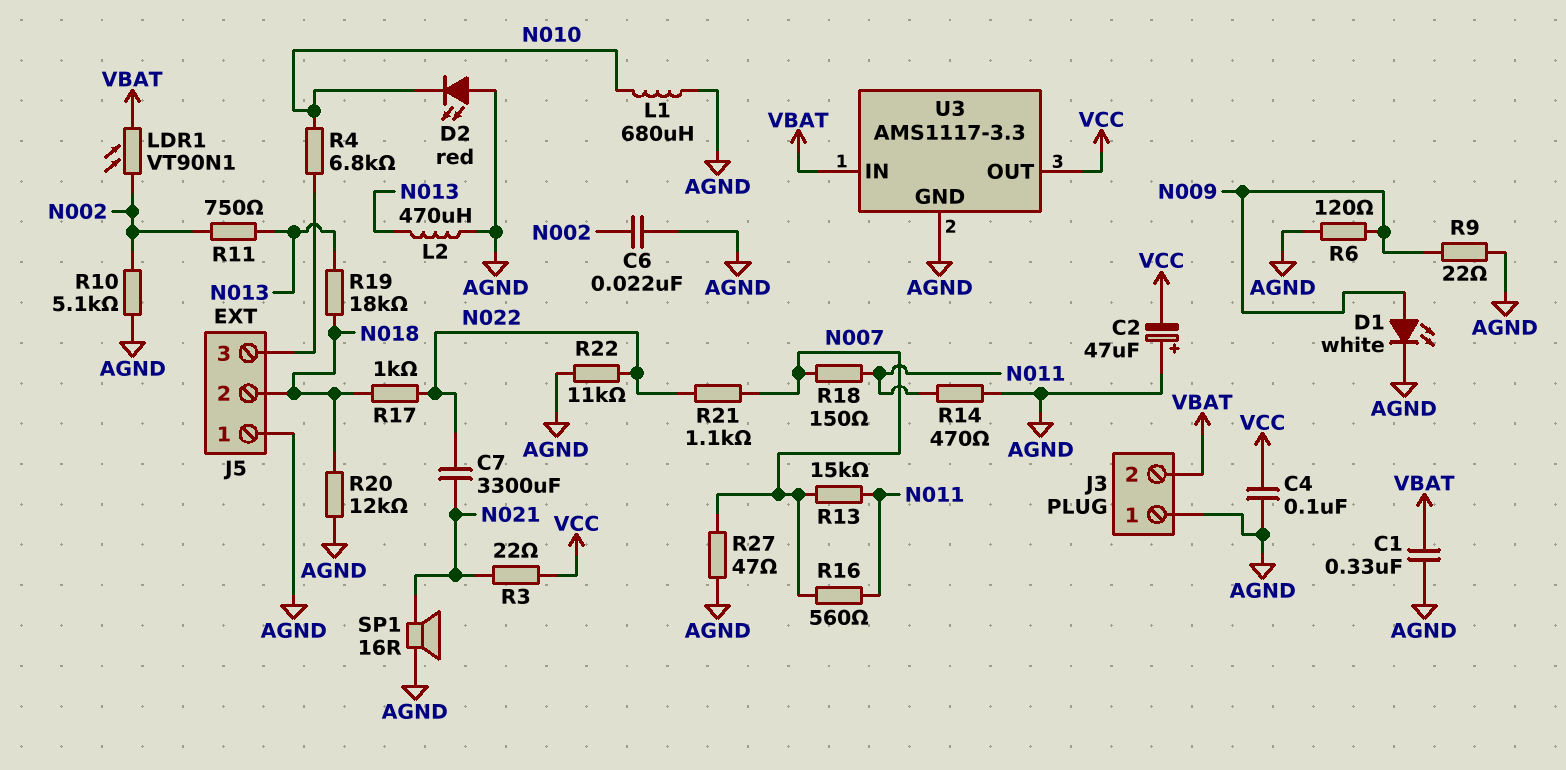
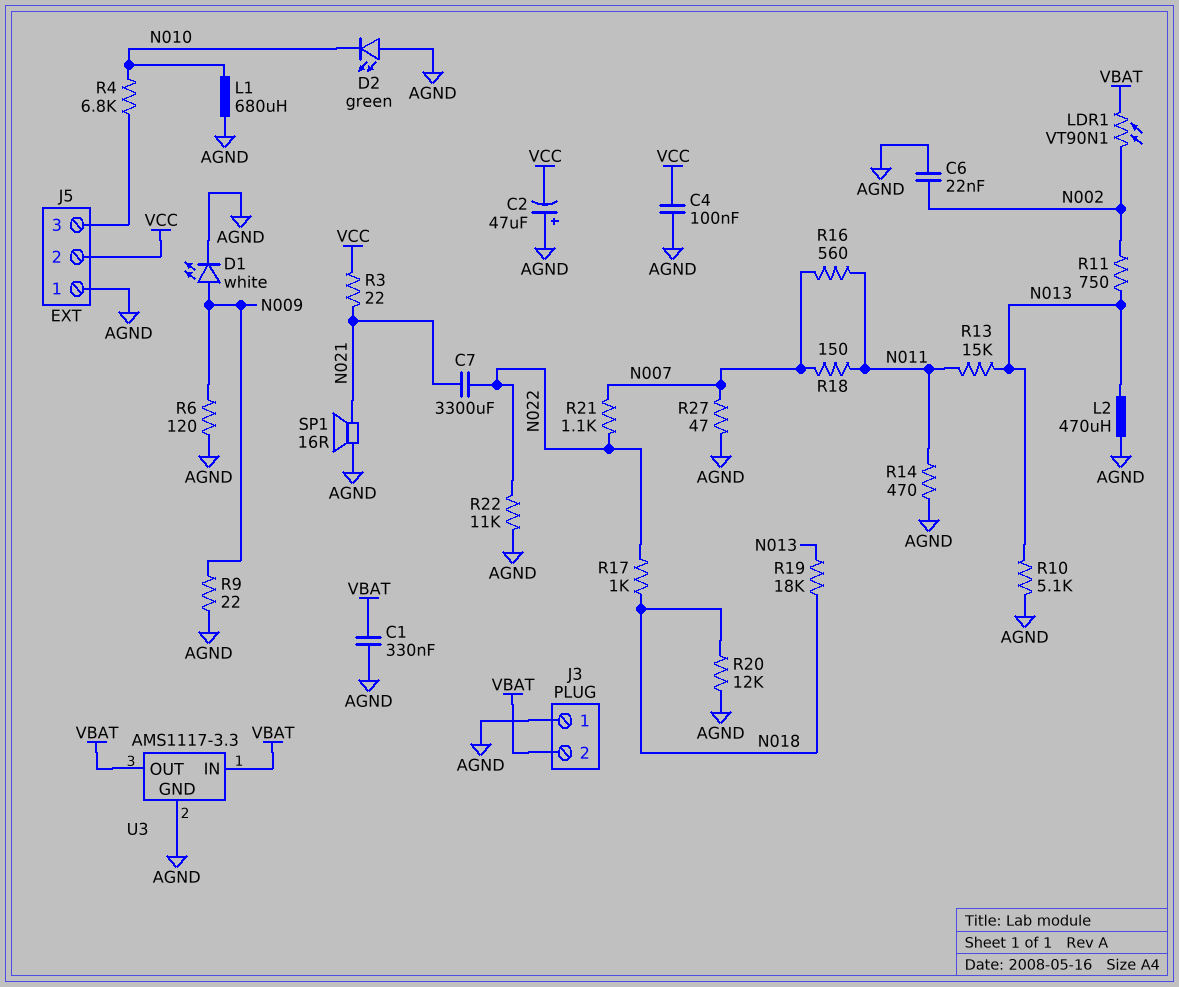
D2: LED red (A AGND, K N010) -> LED green (A AGND, K N010)
J5 pin 2: N018 -> VCC
R10: 5.1k (AGND, N002) -> 5.1k (AGND, N013)
R13: 15k (N007, N011) -> 15k (N011, N013)
U3 pin OUT: VCC -> VBAT

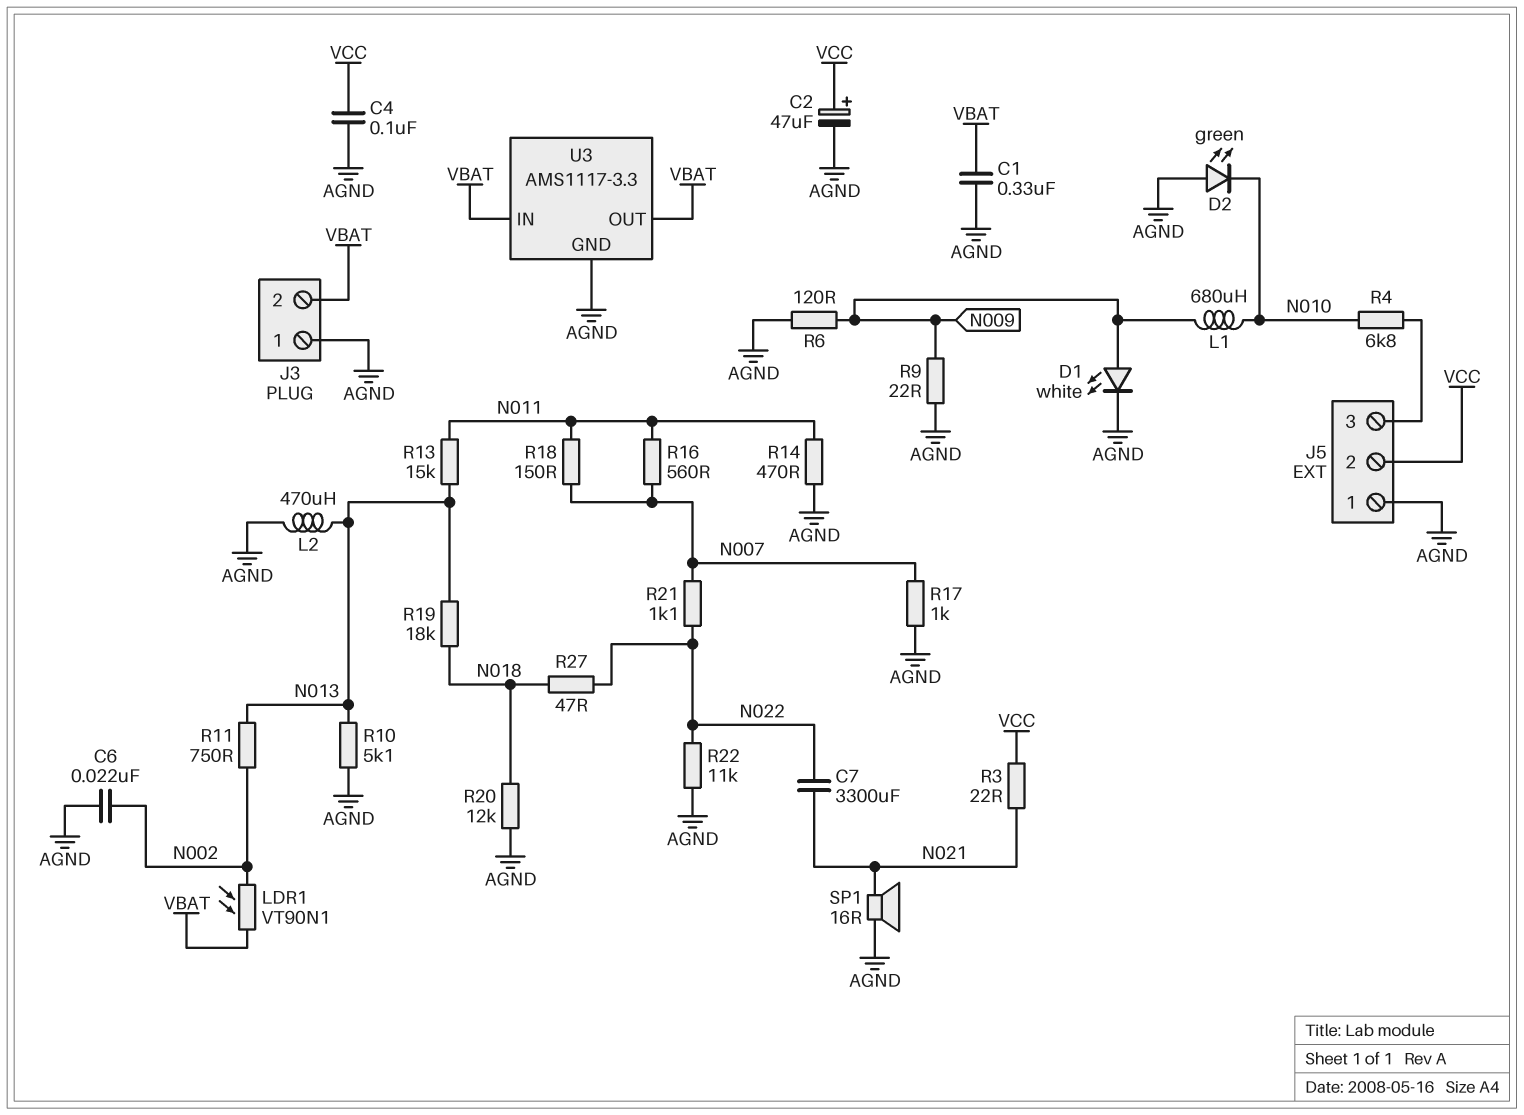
C2: 47uF (plus AGND, minus VCC) -> 47uF (plus VCC, minus AGND)
L1: 680uH (AGND, N010) -> 680uH (N009, N010)
R17: 1k (N018, N022) -> 1k (AGND, N007)
R27: 47 (AGND, N007) -> 47 (N018, N022)

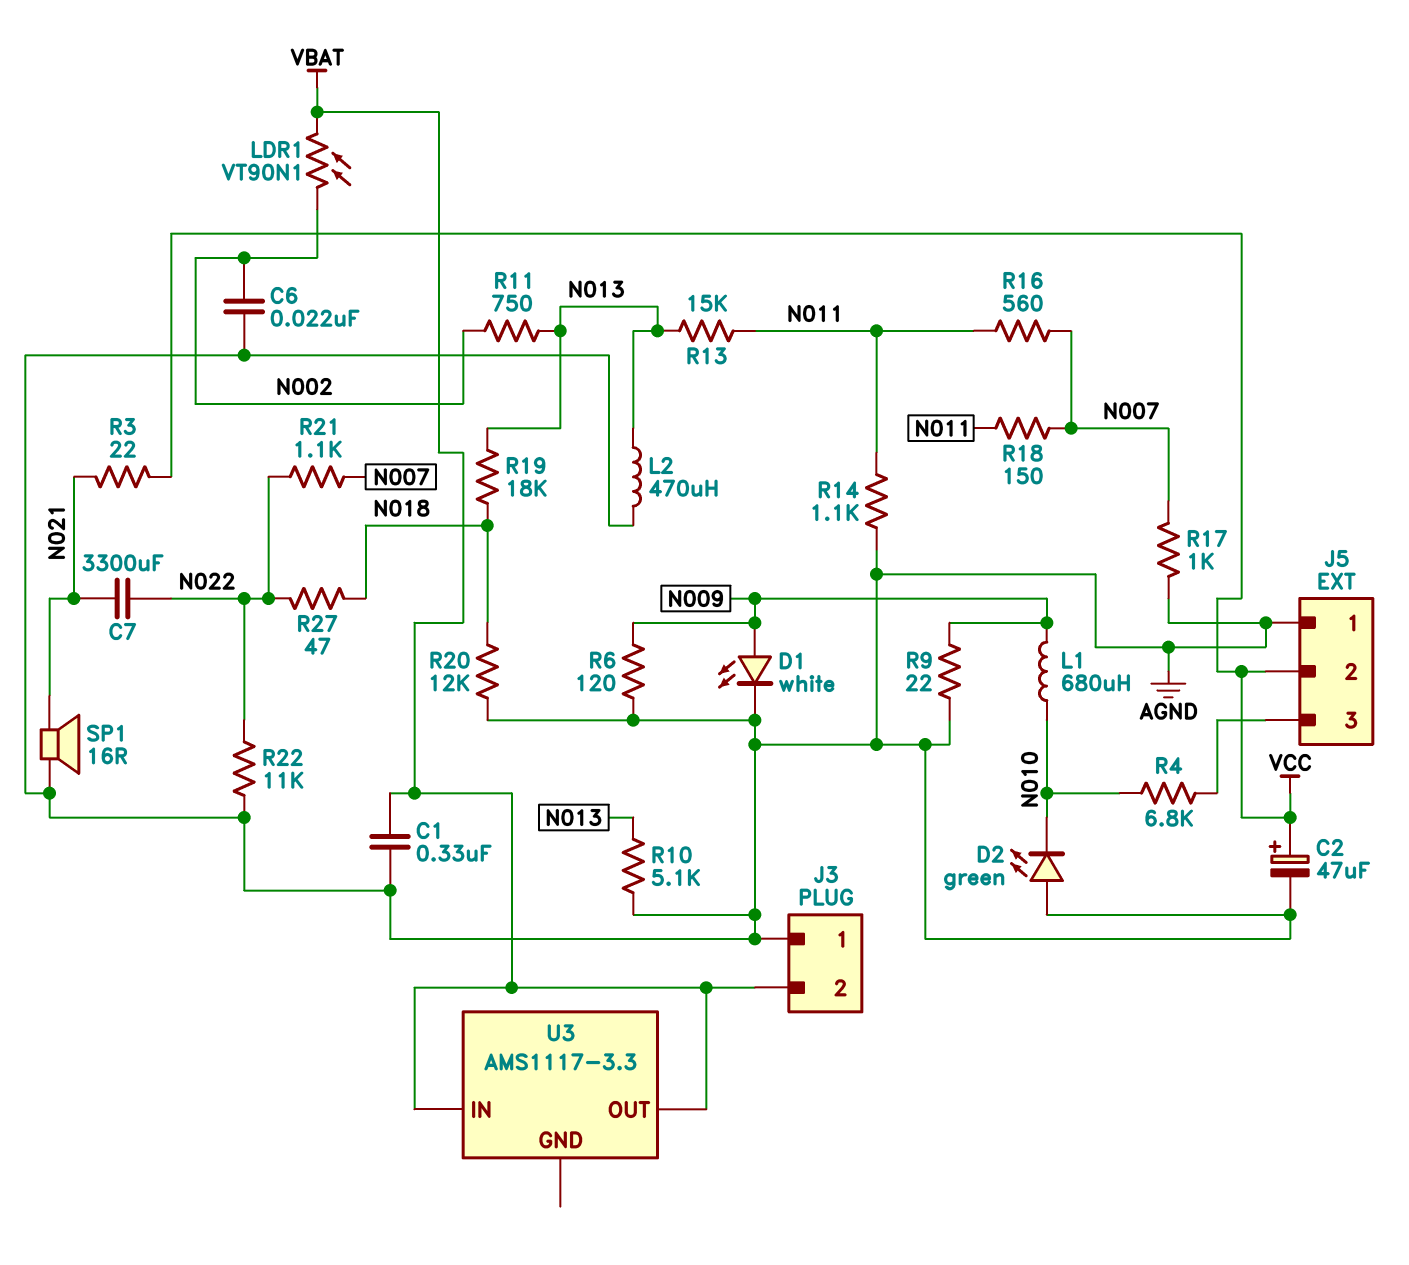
C4: 100nF (AGND, VCC) -> none
R14: 470 (AGND, N011) -> 1.1k (AGND, N011)
U3 pin GND: AGND -> none

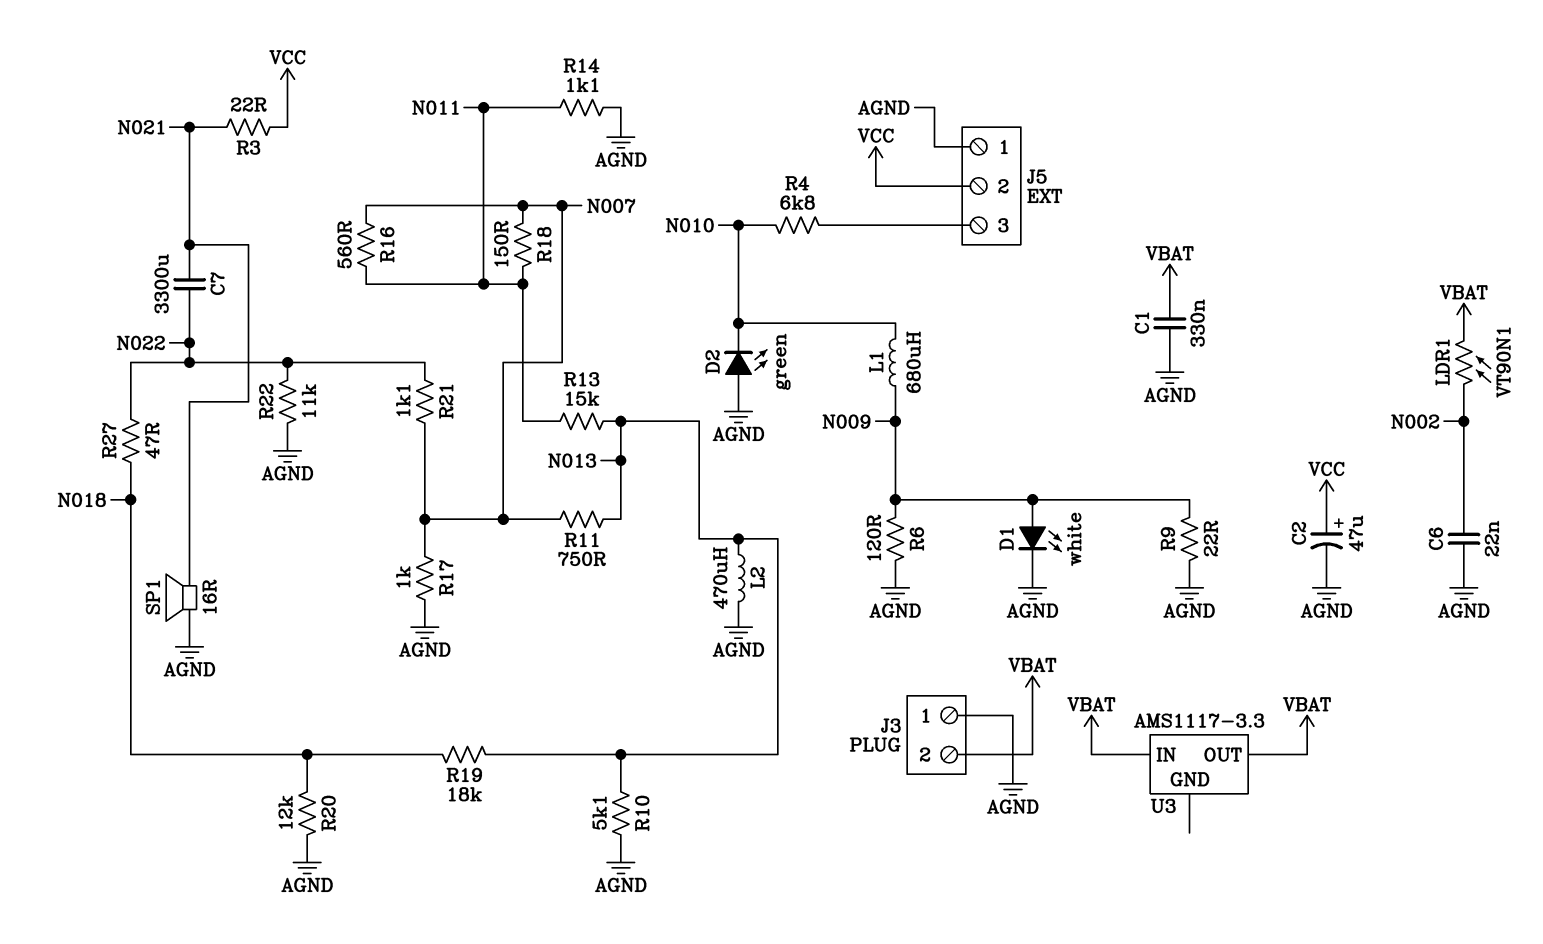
R11: 750 (N002, N013) -> 750 (N007, N013)

